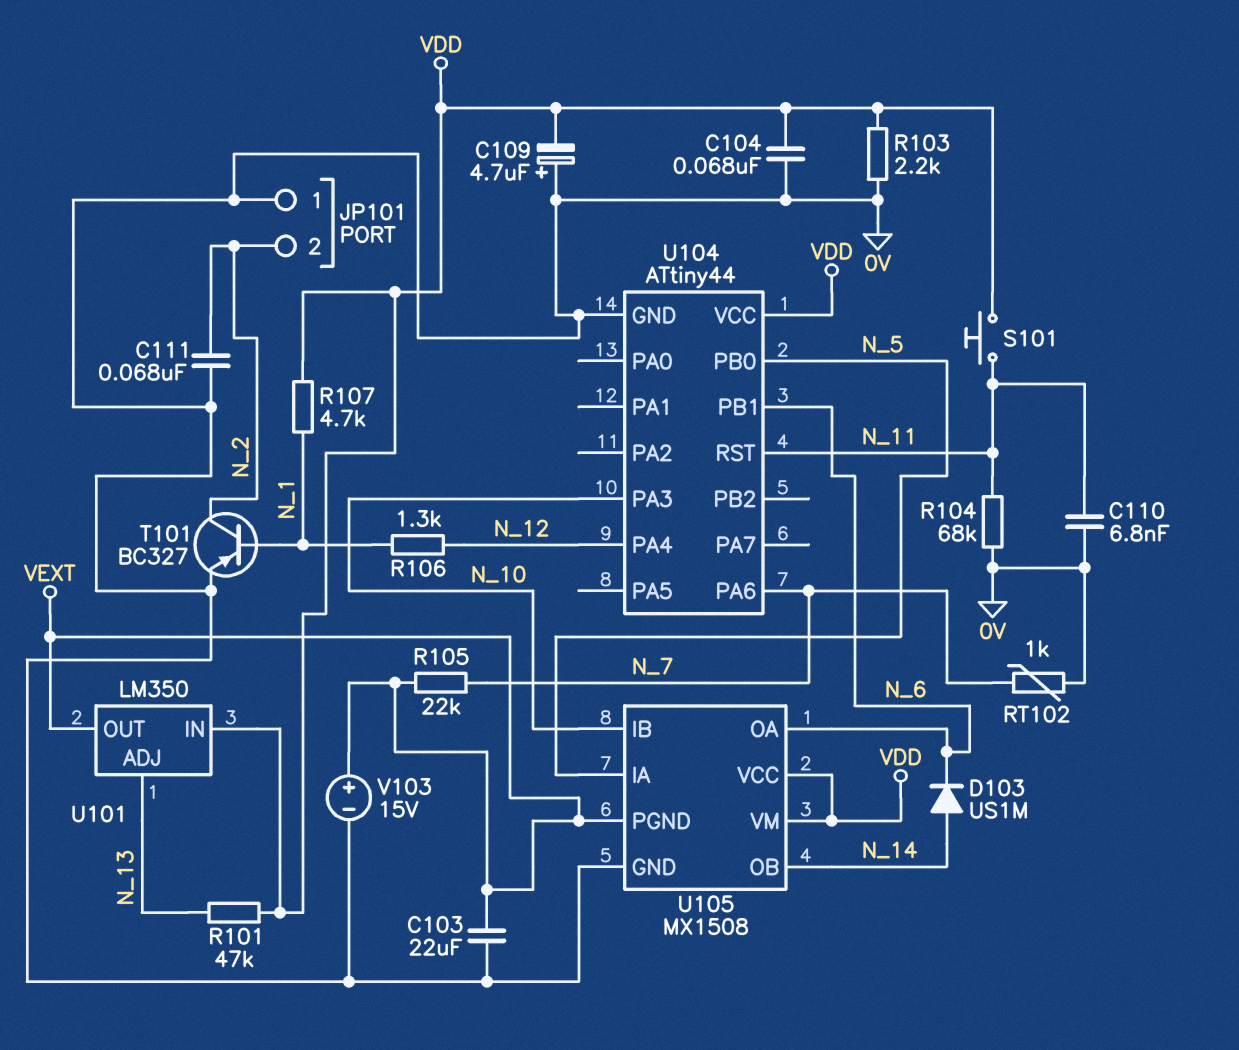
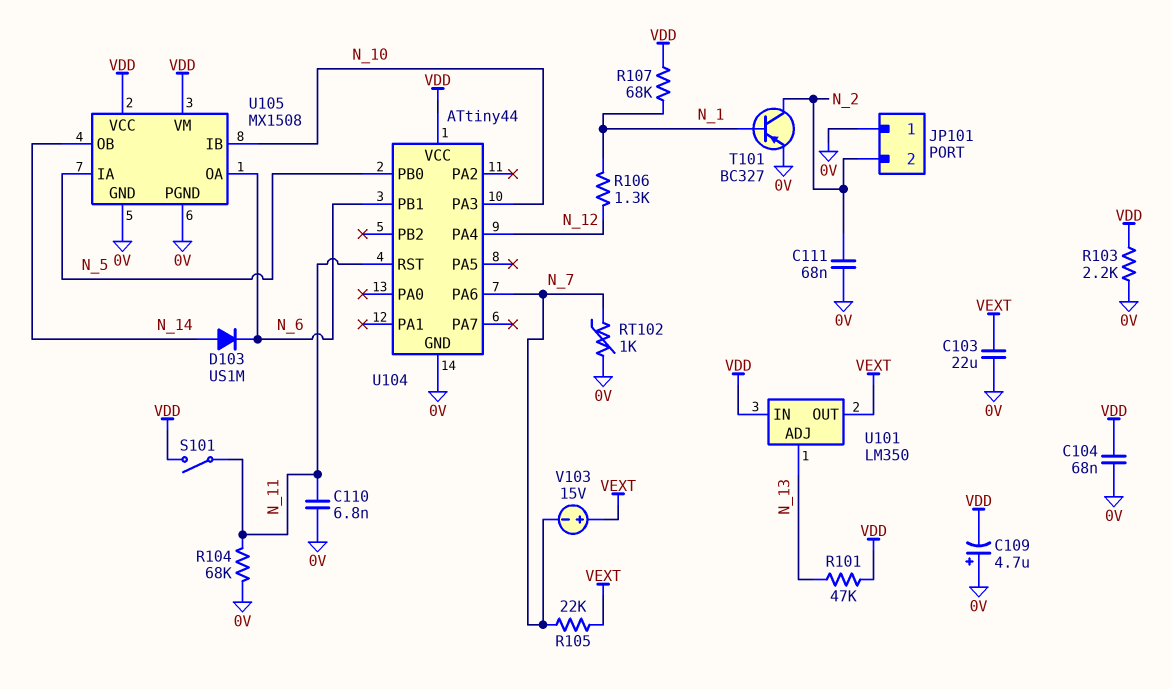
R107: 4.7k (N_1, VDD) -> 68k (N_1, VDD)
S101: button (N_11, VDD) -> switch (N_11, VDD)
U105 pin PGND: VEXT -> 0V
V103: 15V (plus VEXT, minus 0V) -> 15V (plus VEXT, minus N_7)

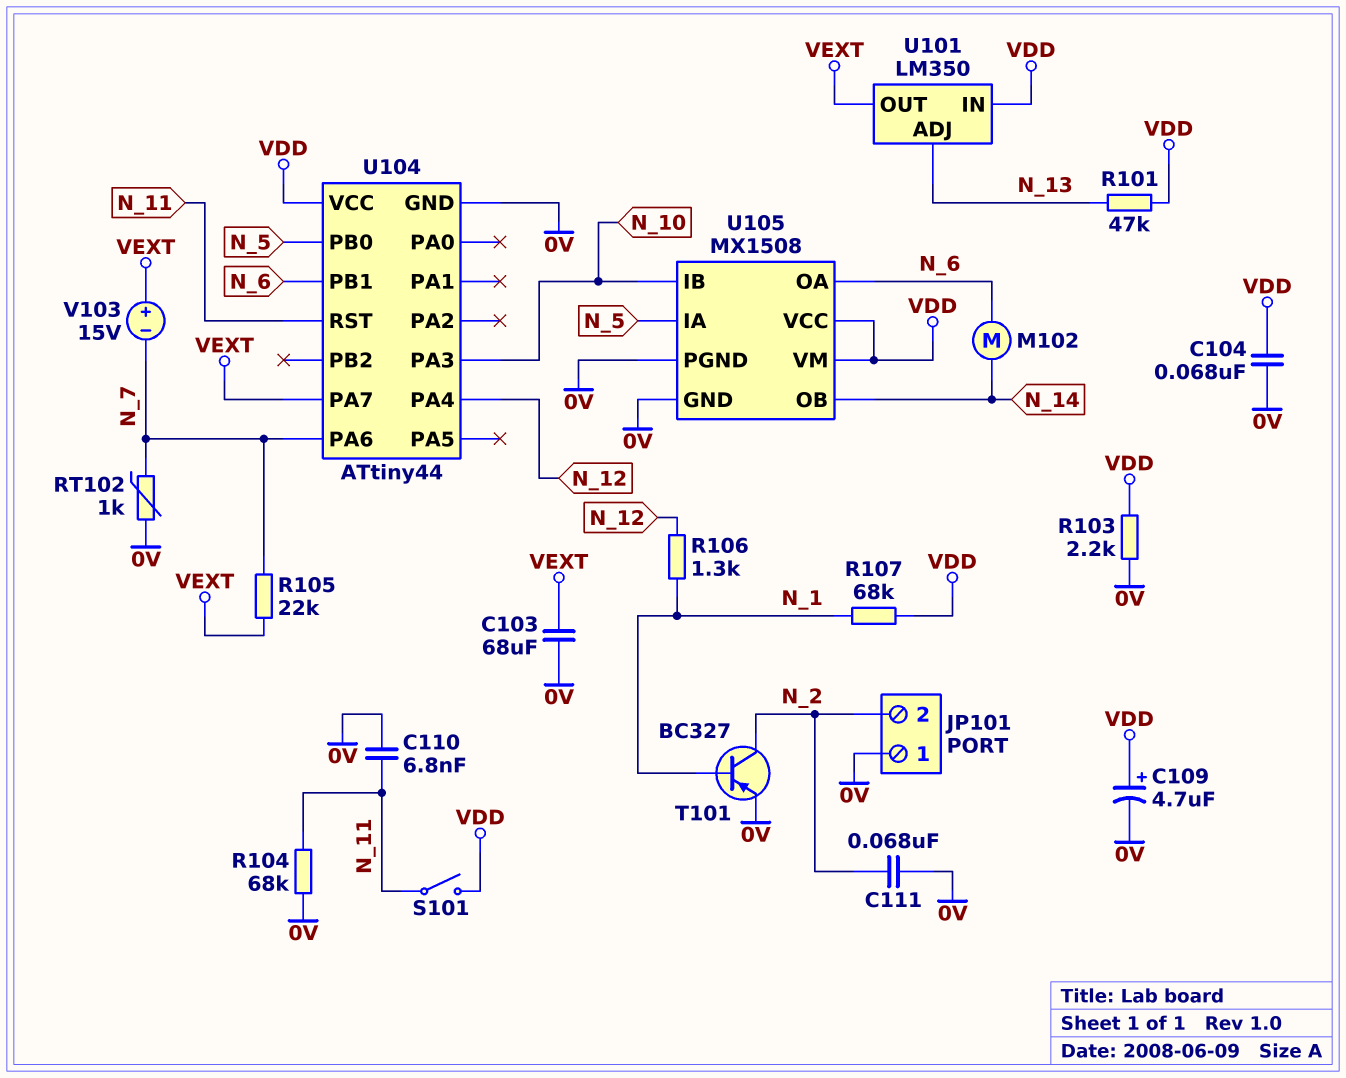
C103: 22uF (0V, VEXT) -> 68uF (0V, VEXT)
C109: 4.7uF (plus 0V, minus VDD) -> 4.7uF (plus VDD, minus 0V)
D103: diode US1M (A N_14, K N_6) -> none
M102: none -> motor (N_6, N_14)
U104 pin PA7: none -> VEXT

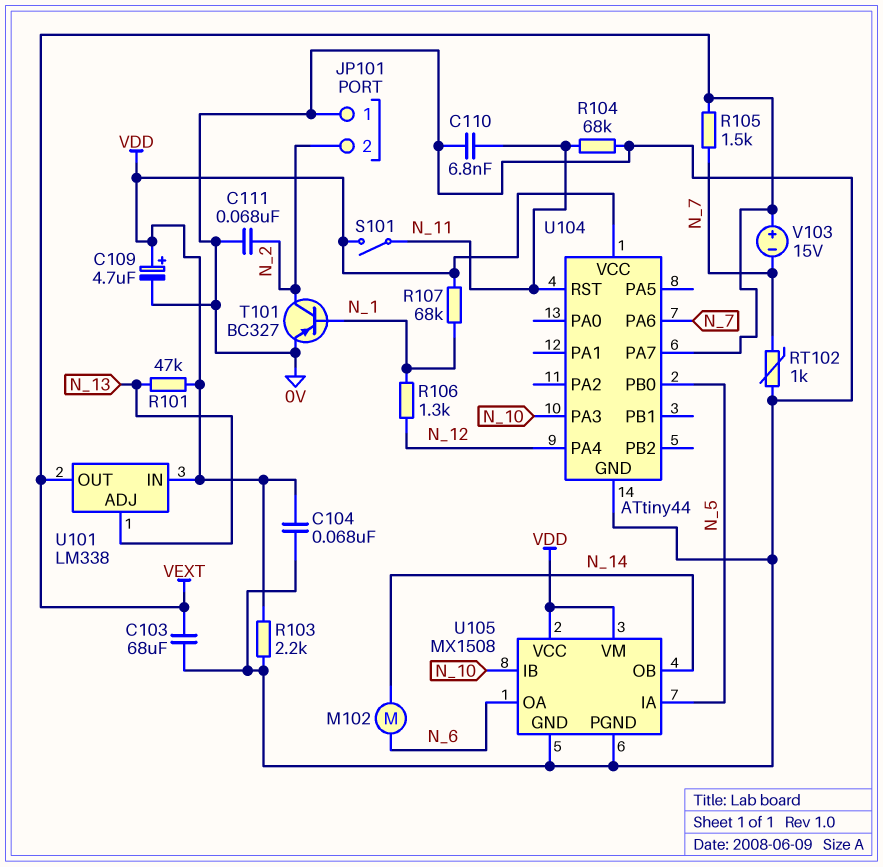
R105: 22k (N_7, VEXT) -> 1.5k (N_7, VEXT)
U101: LM350 -> LM338
U104 pin PB1: N_6 -> none

